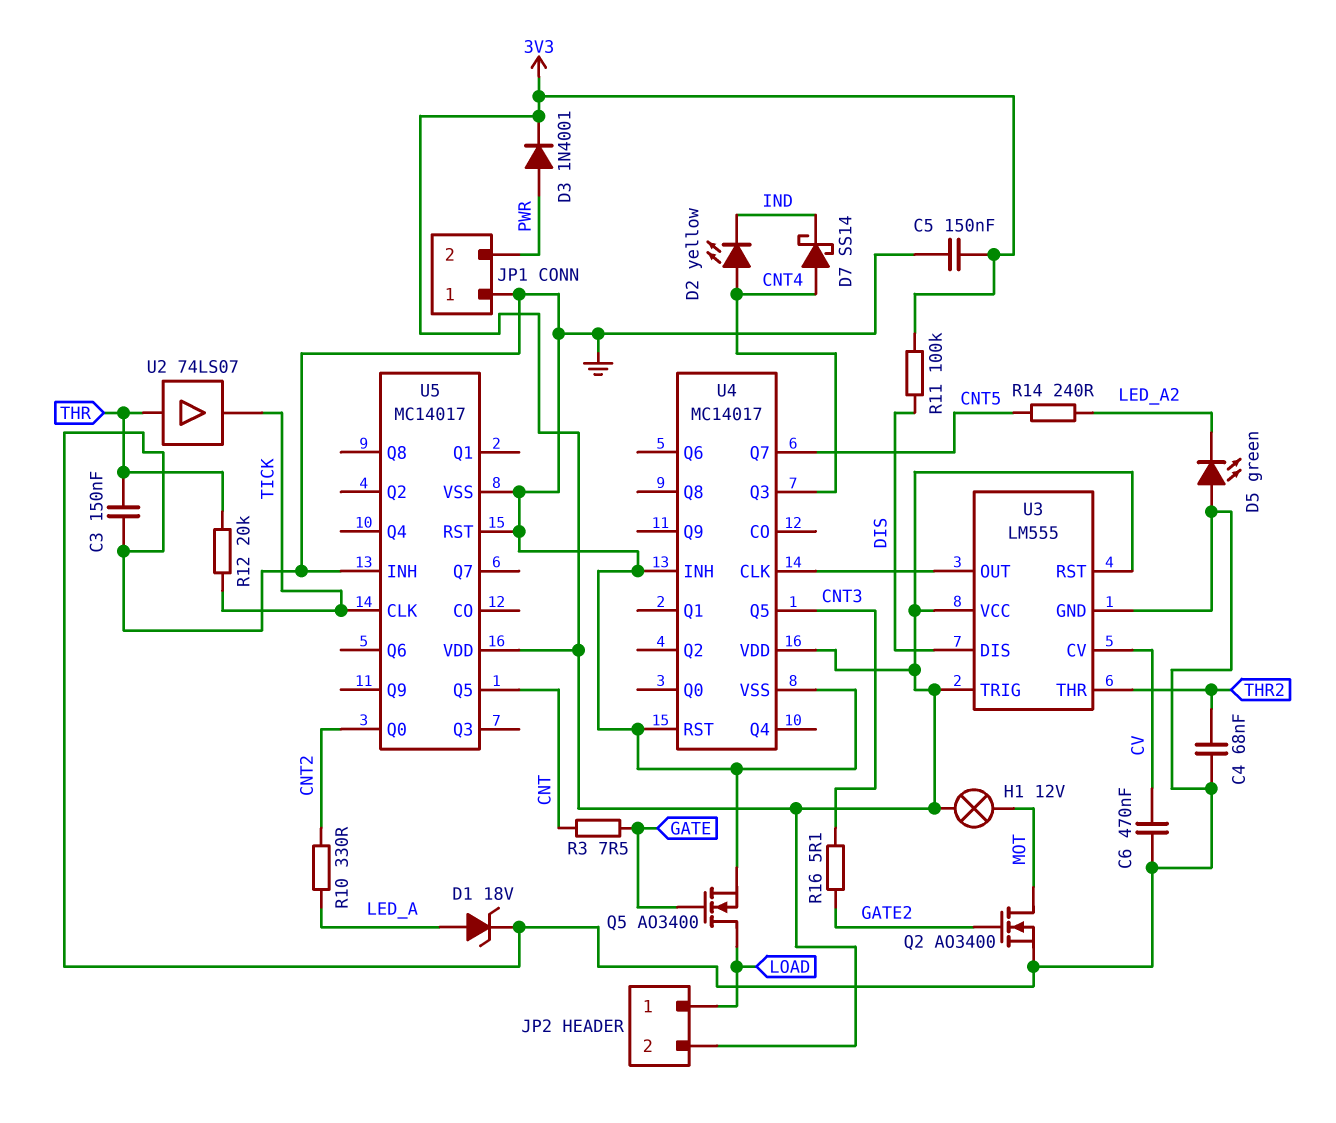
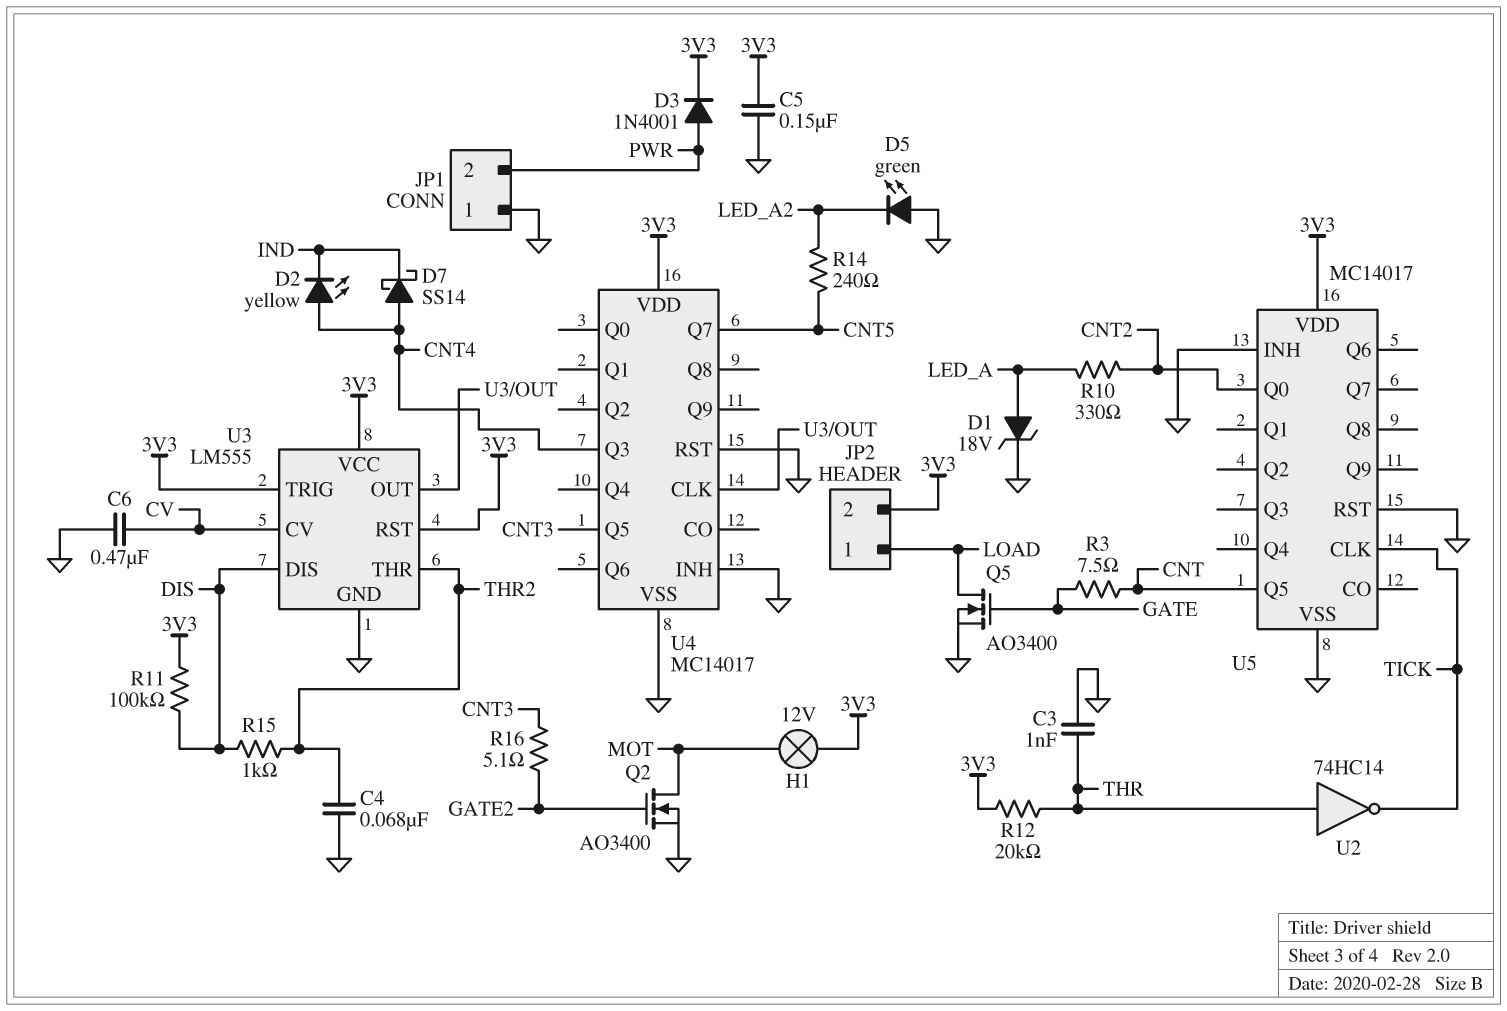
C3: 150nF (GND, THR) -> 1nF (GND, THR)
R12: 20k (THR, TICK) -> 20k (3V3, THR)
R15: none -> 1k (DIS, THR2)
U2: buffer 74LS07 (in THR, out TICK) -> NOT 74HC14 (in THR, out TICK)

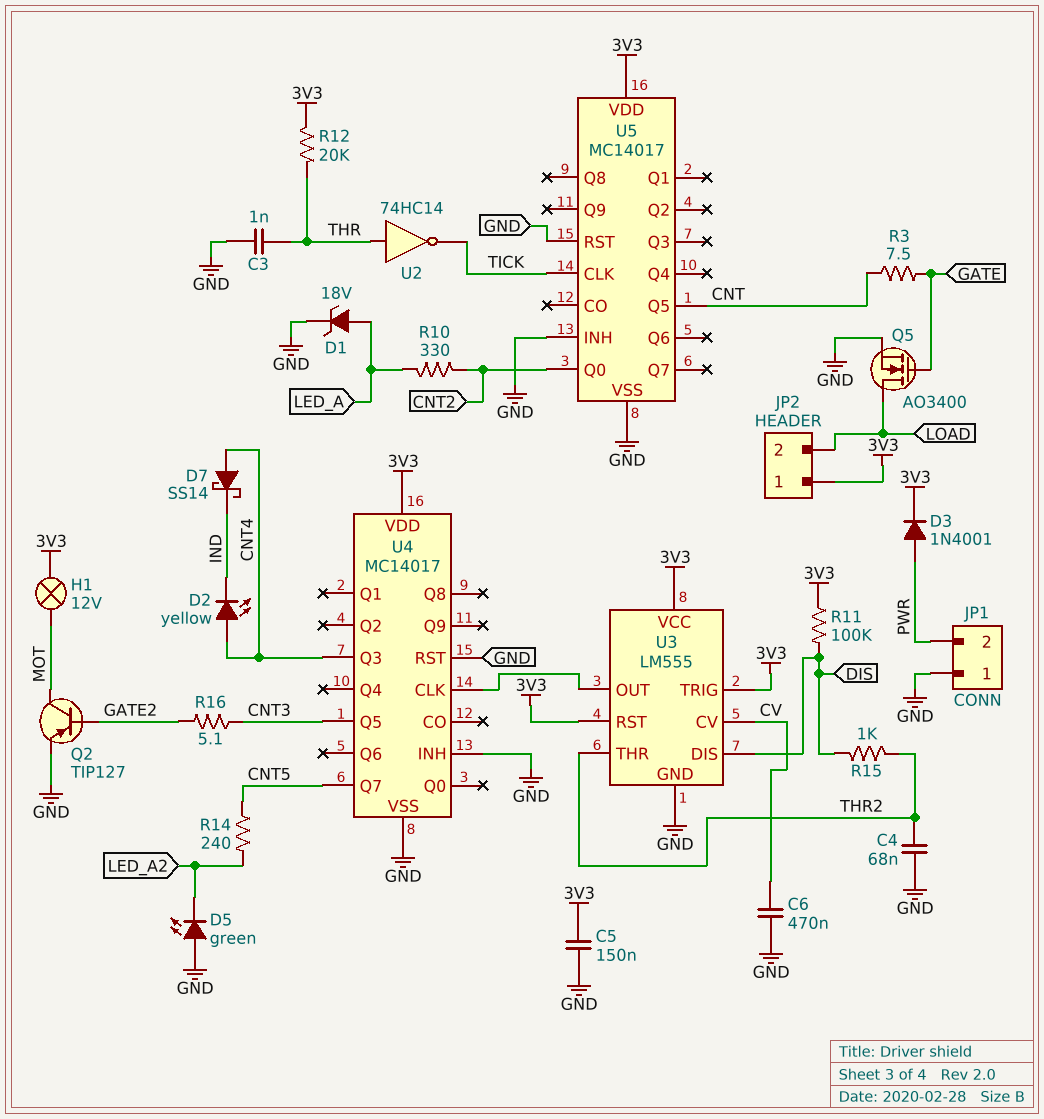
JP2 pin 1: LOAD -> 3V3
JP2 pin 2: 3V3 -> LOAD
Q2: NMOS AO3400 (G GATE2, D MOT, S GND) -> PNP TIP127 (B GATE2, C MOT, E GND)

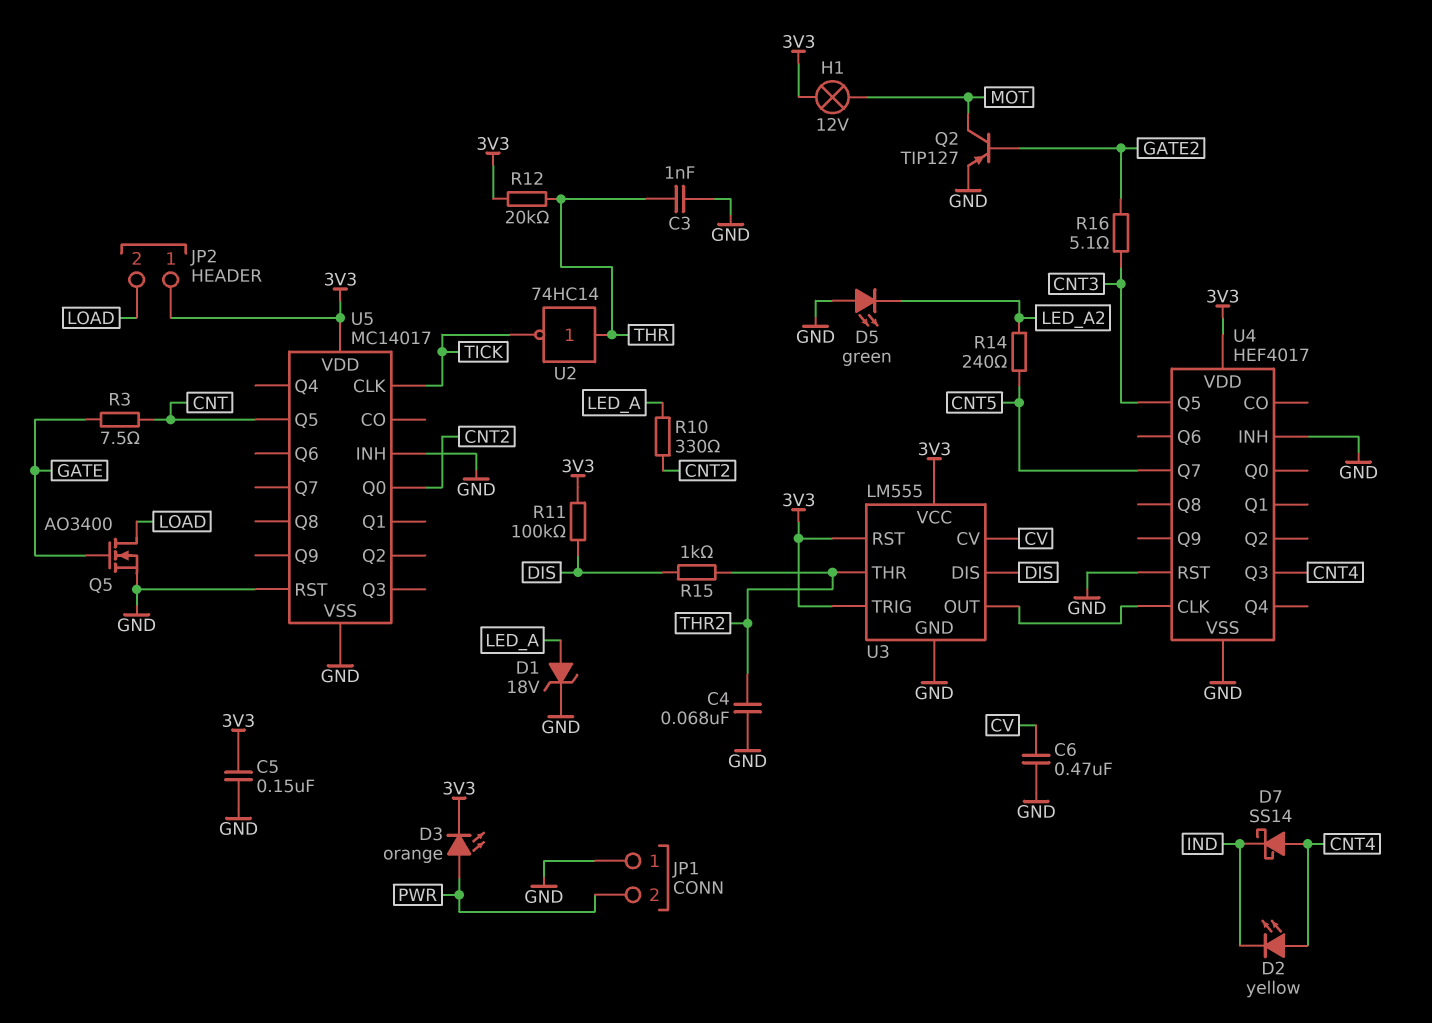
D3: diode 1N4001 (A PWR, K 3V3) -> LED orange (A PWR, K 3V3)
U4: MC14017 -> HEF4017

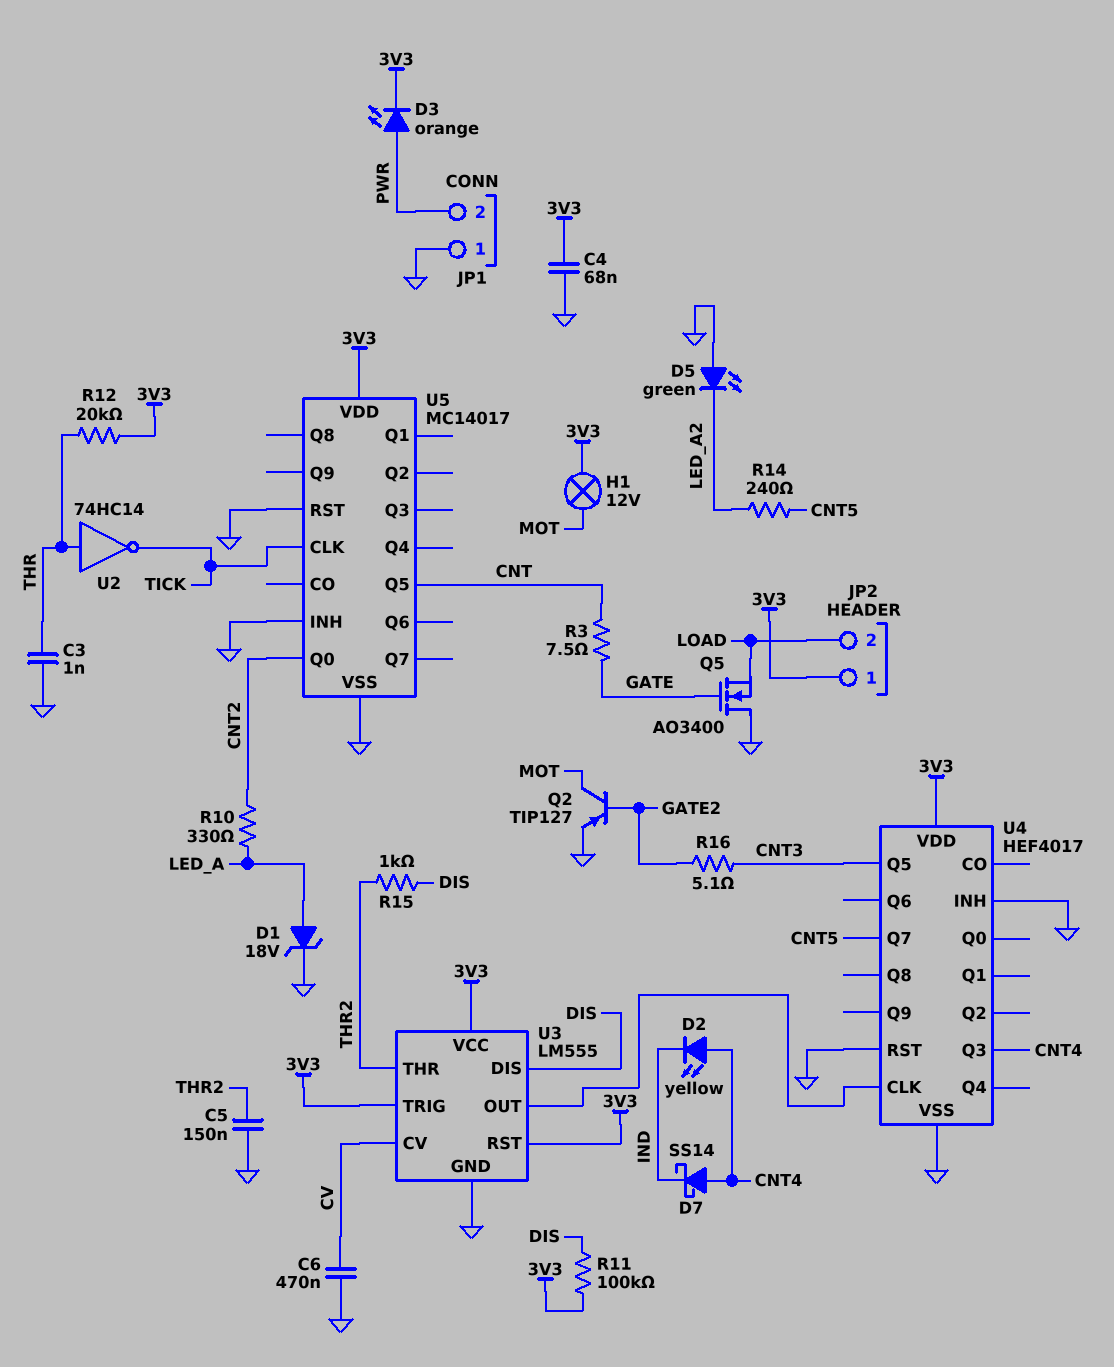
C4: 68nF (GND, THR2) -> 68nF (3V3, GND)
C5: 150nF (3V3, GND) -> 150nF (GND, THR2)
Q5: NMOS AO3400 (G GATE, D LOAD, S GND) -> NMOS AO3400 (G GATE, D GND, S LOAD)

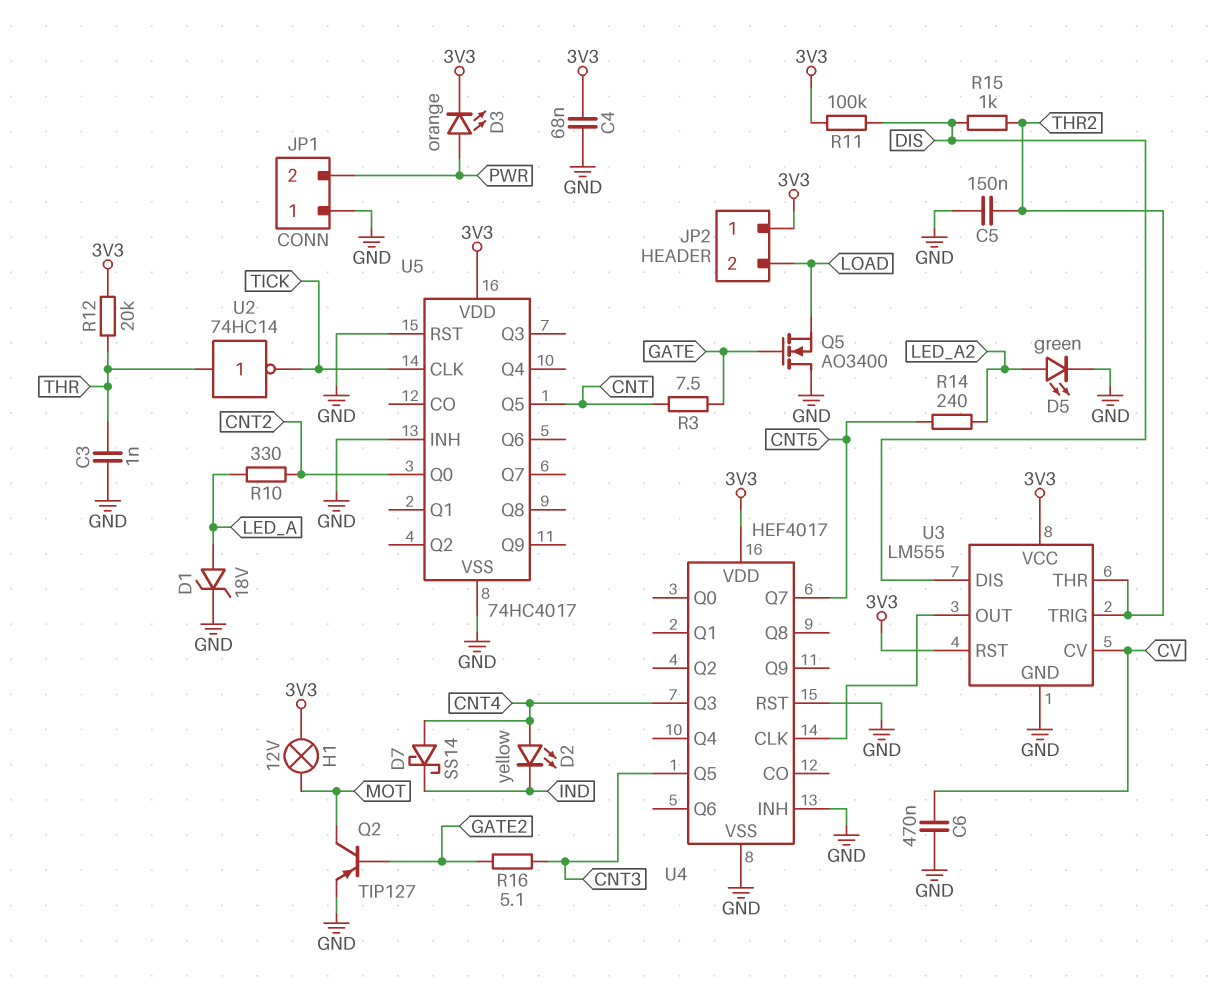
D5: LED green (A GND, K LED_A2) -> LED green (A LED_A2, K GND)
U3 pin TRIG: 3V3 -> THR2
U5: MC14017 -> 74HC4017

